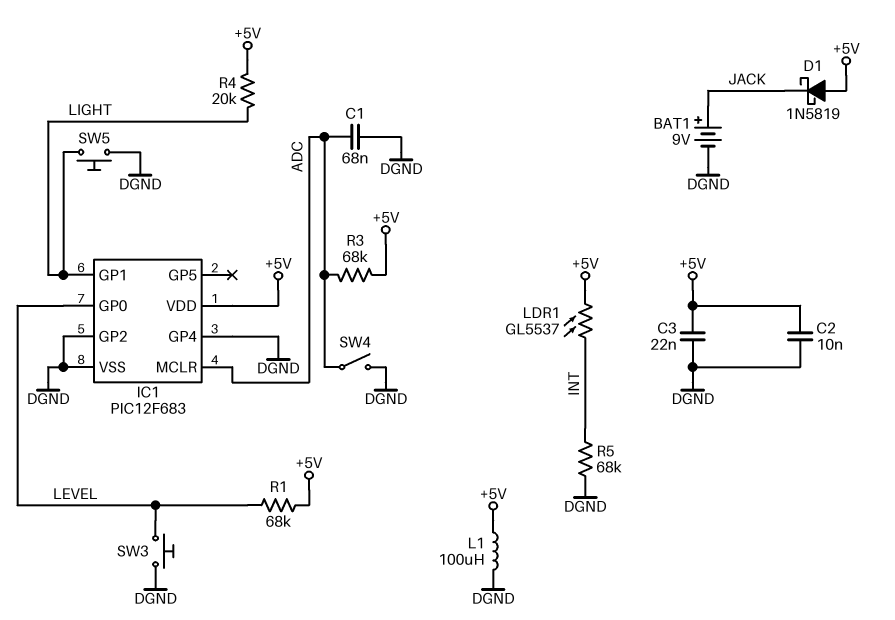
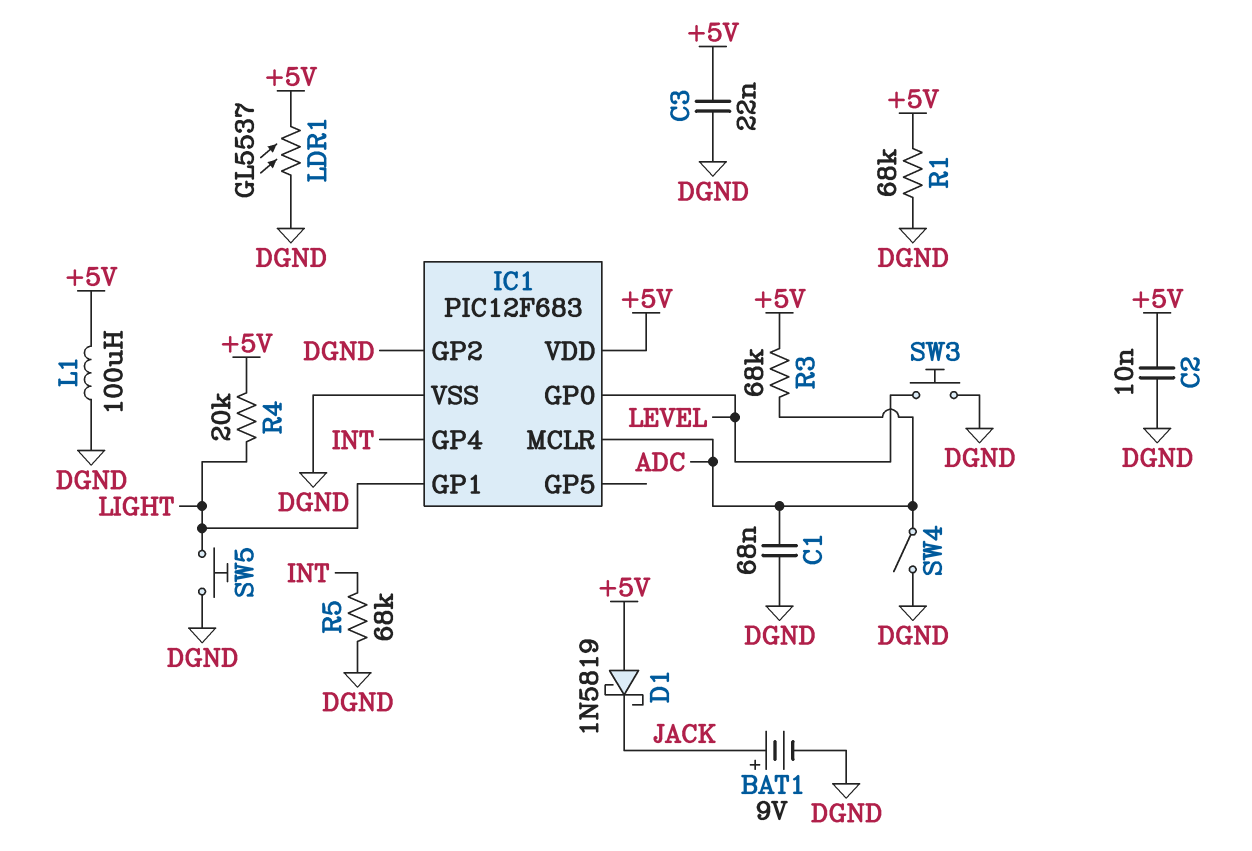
IC1 pin GP4: DGND -> INT
LDR1: GL5537 (+5V, INT) -> GL5537 (+5V, DGND)
R1: 68k (+5V, LEVEL) -> 68k (+5V, DGND)

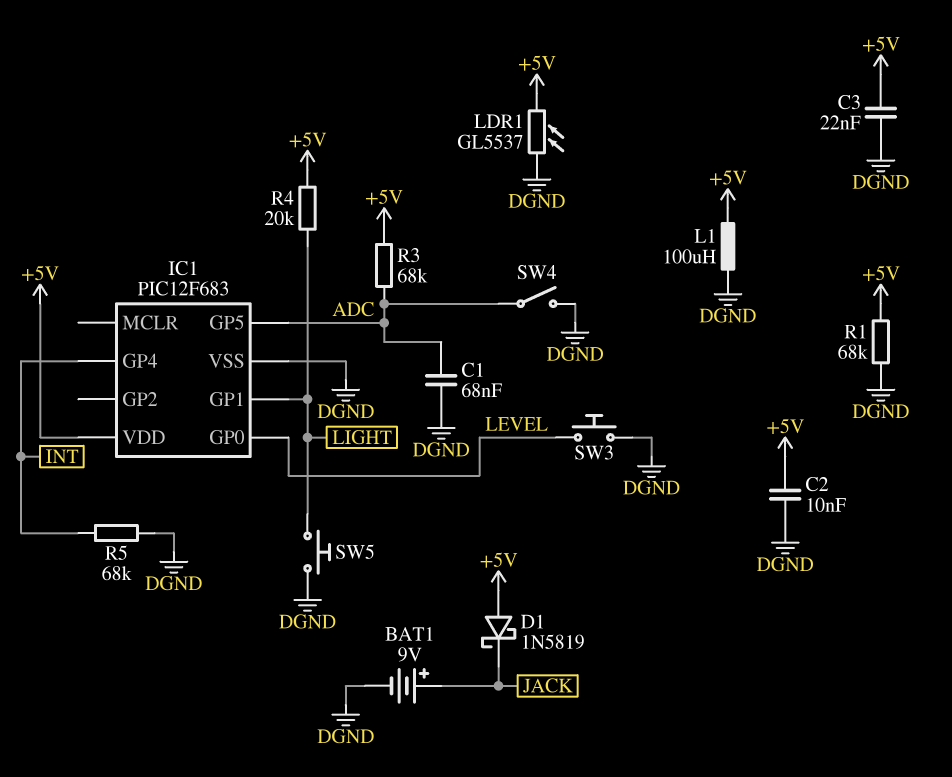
IC1 pin GP2: DGND -> none
IC1 pin GP5: none -> ADC
IC1 pin MCLR: ADC -> none

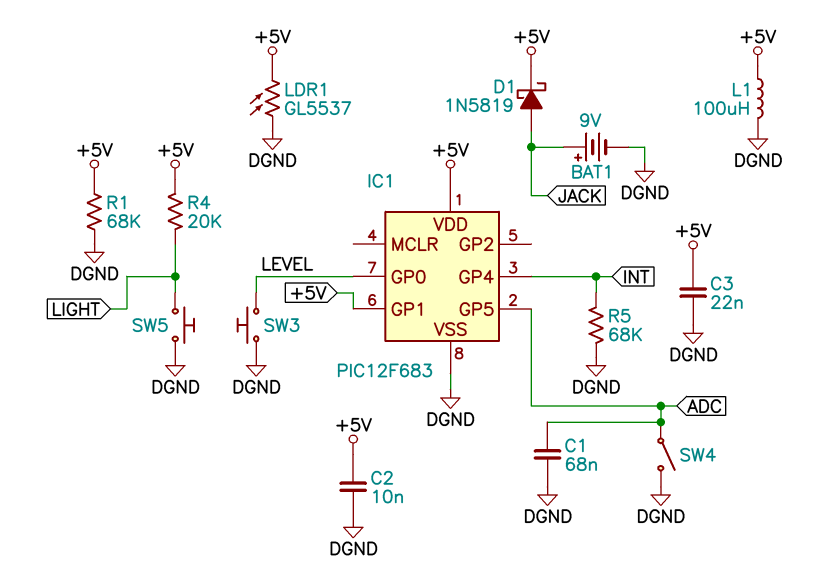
D1: schottky 1N5819 (A +5V, K JACK) -> schottky 1N5819 (A JACK, K +5V)
IC1 pin GP1: LIGHT -> +5V
R3: 68k (+5V, ADC) -> none

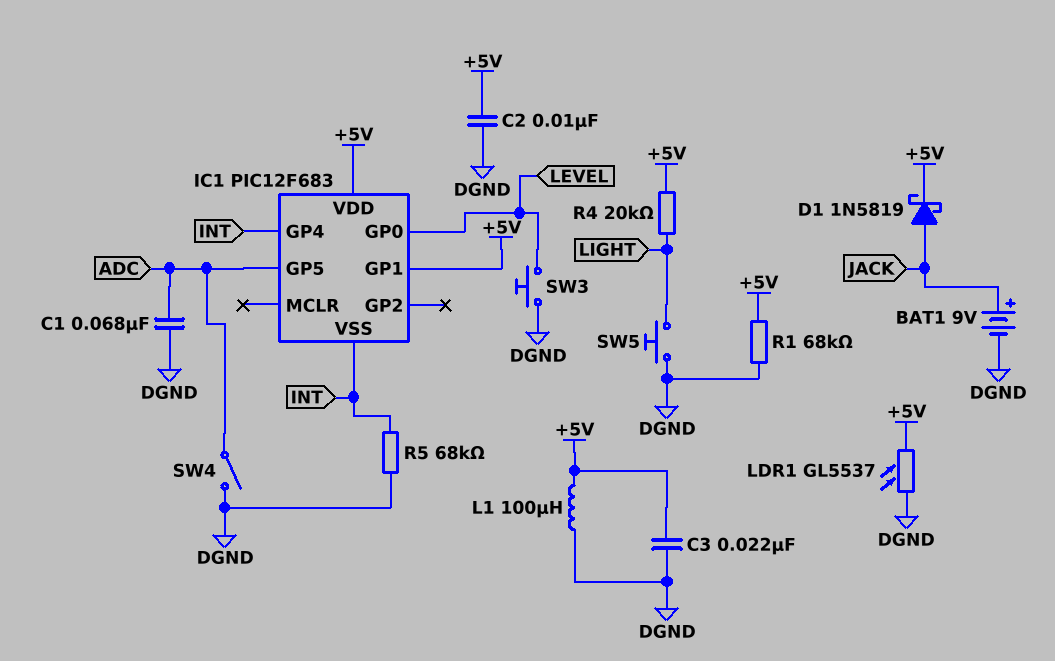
IC1 pin VSS: DGND -> INT

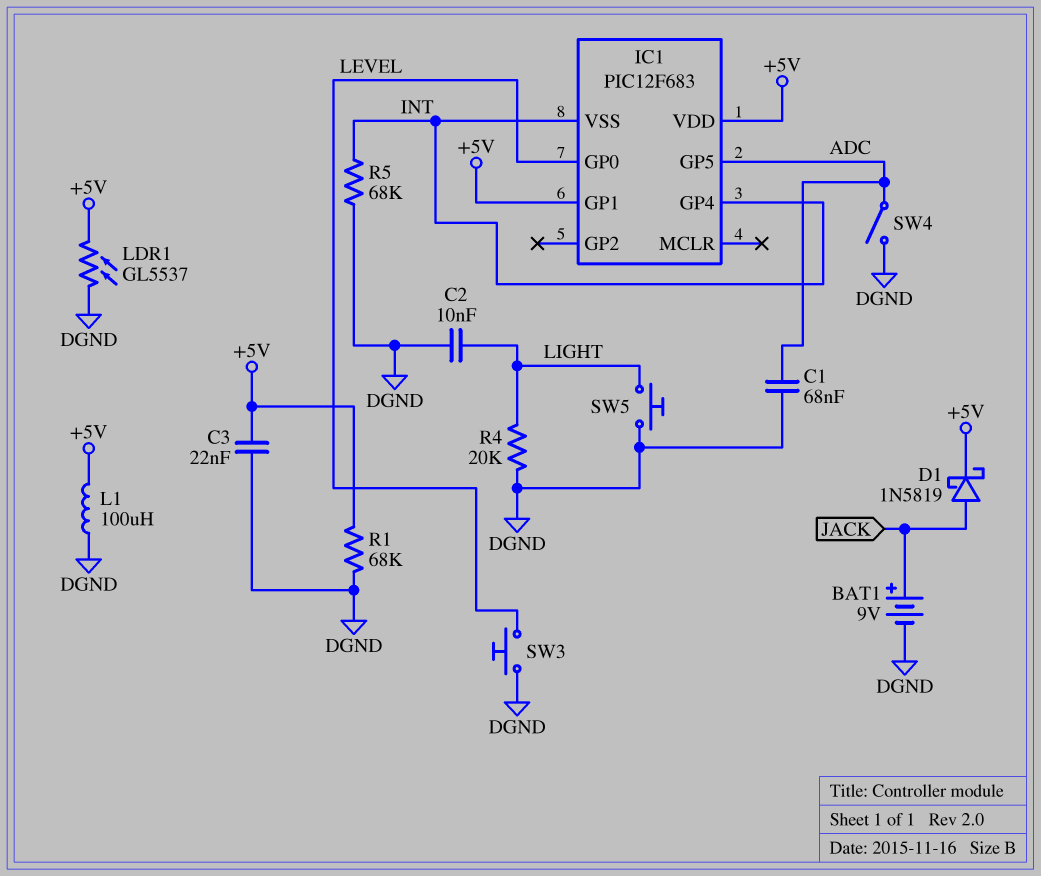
C2: 10nF (+5V, DGND) -> 10nF (DGND, LIGHT)
R4: 20k (+5V, LIGHT) -> 20k (DGND, LIGHT)

